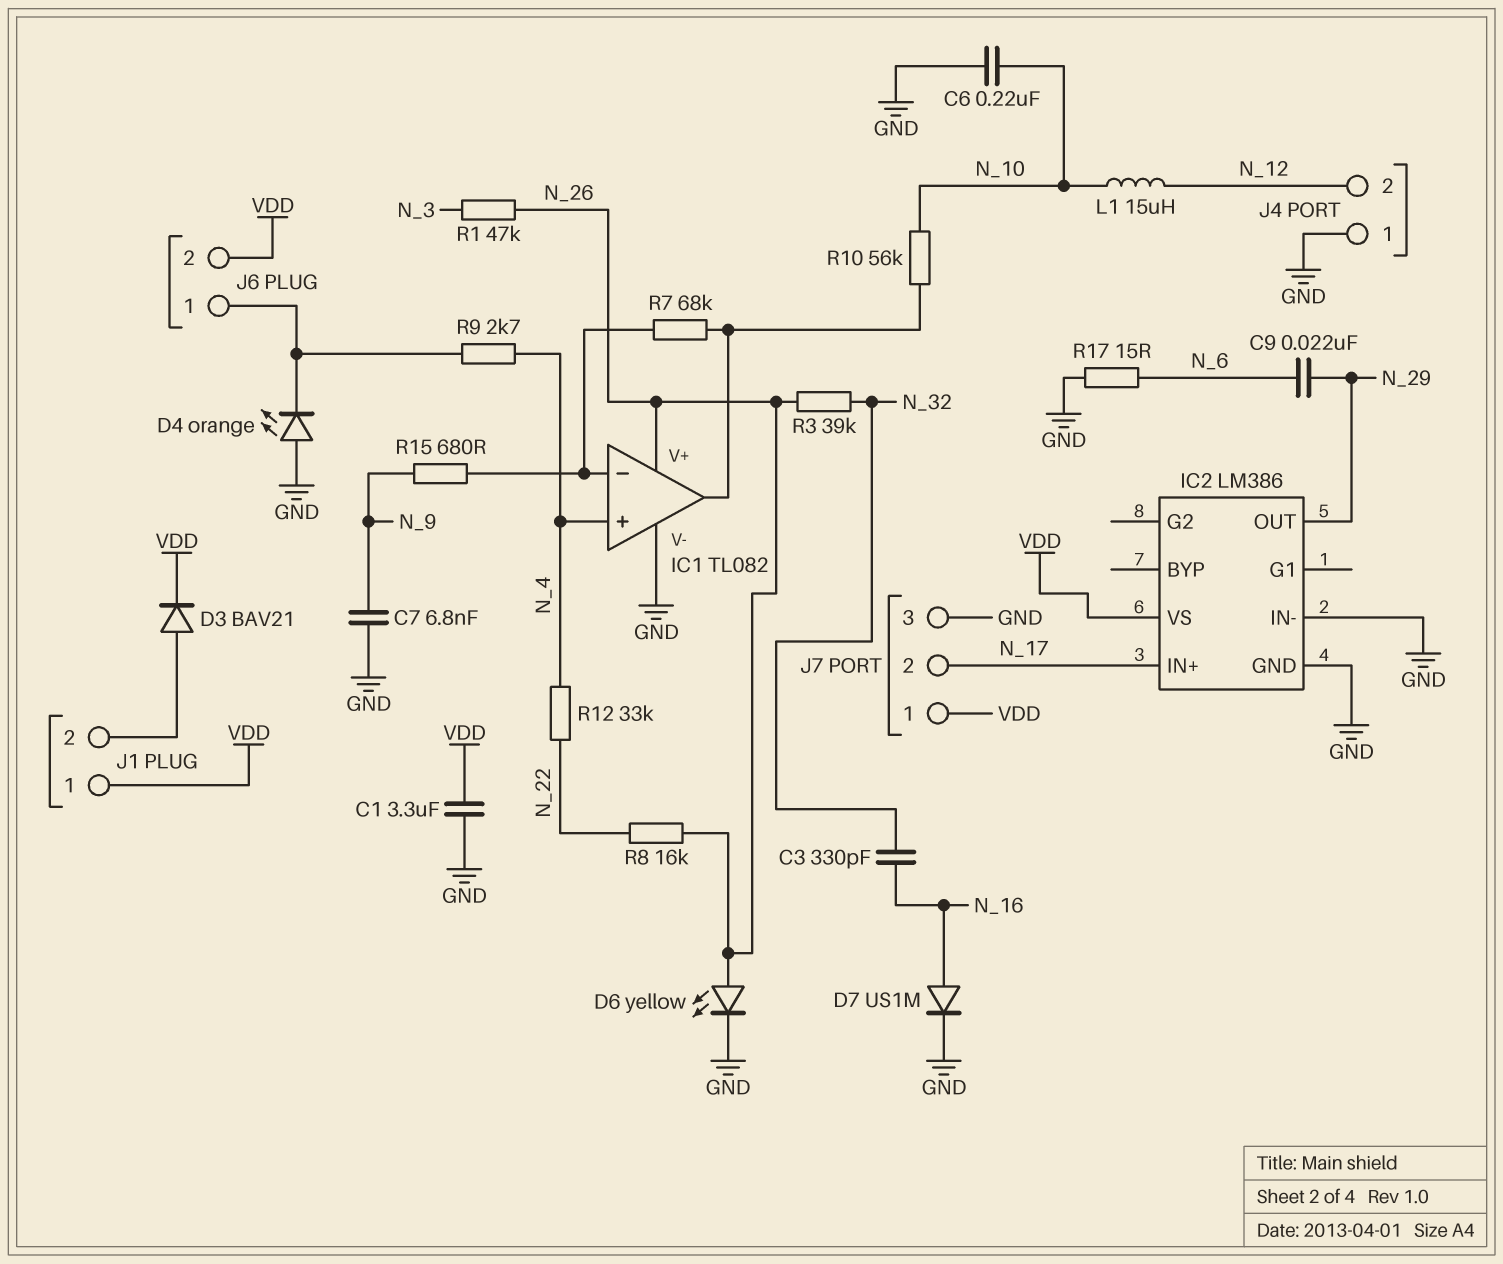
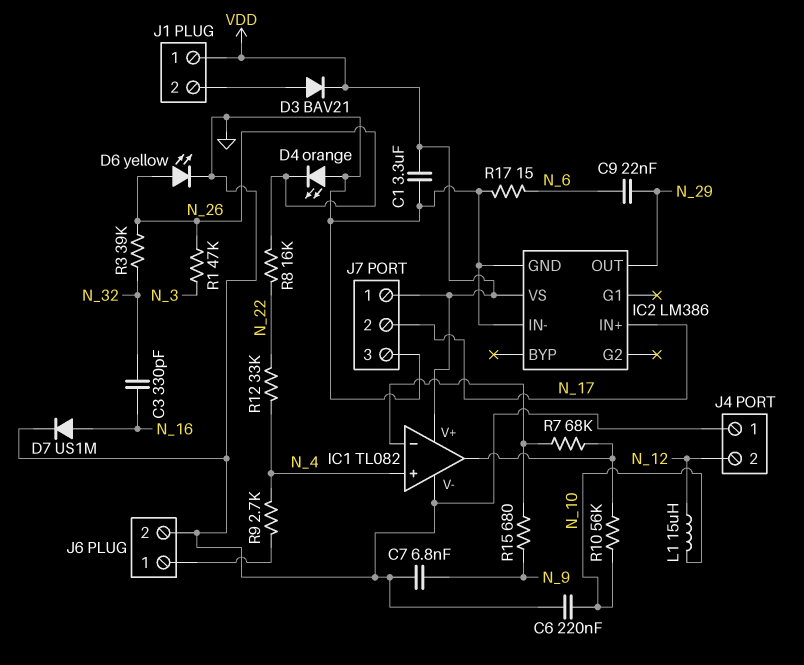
D4: LED orange (A GND, K J6/1) -> LED orange (A GND, K N_26)
IC1 pin V+: N_26 -> VDD
J6 pin 2: VDD -> GND

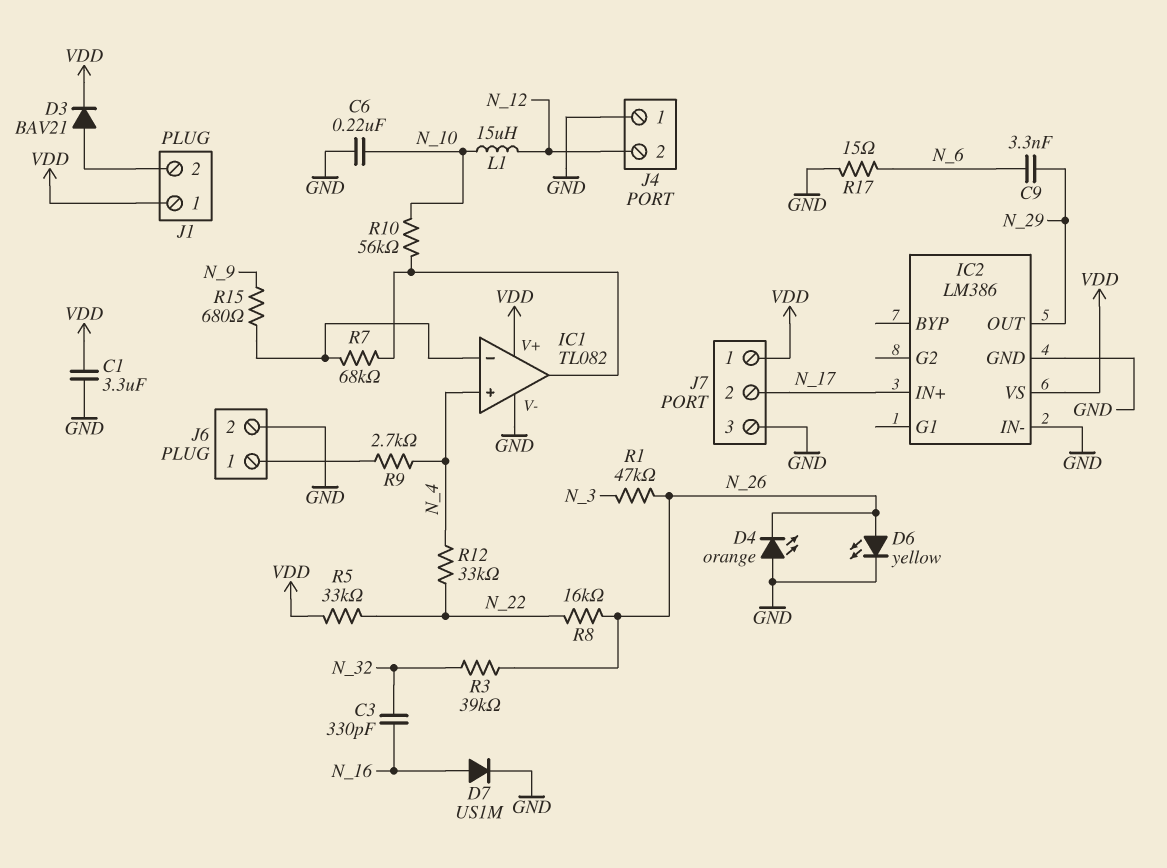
C7: 6.8nF (GND, N_9) -> none
C9: 22nF (N_6, N_29) -> 3.3nF (N_6, N_29)
R5: none -> 33k (N_22, VDD)

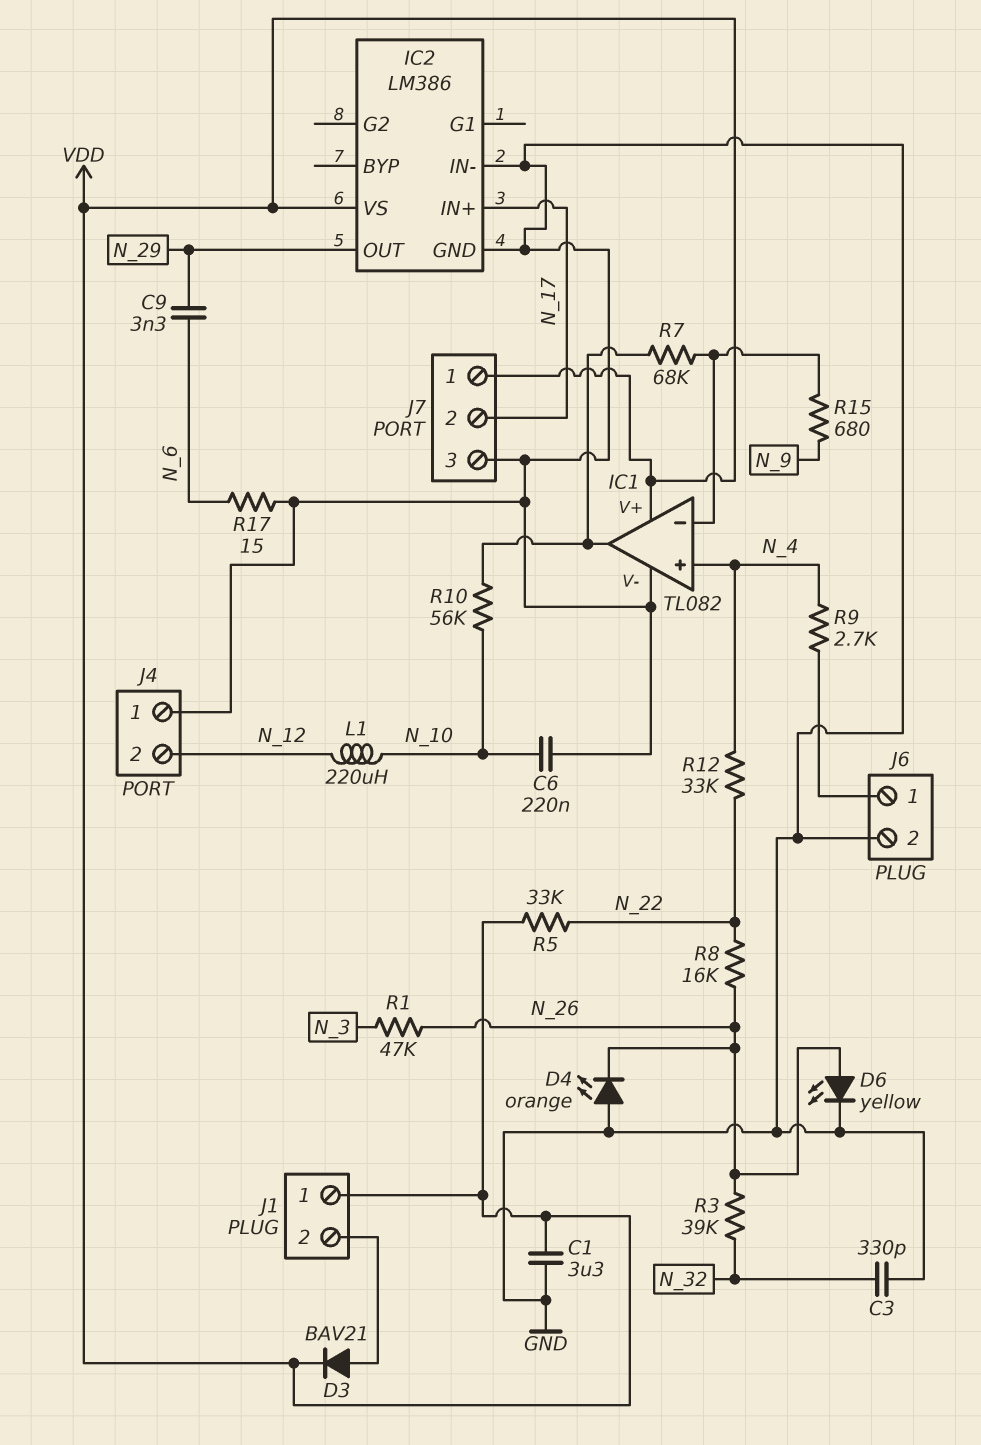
C3: 330pF (N_16, N_32) -> 330pF (GND, N_32)
D7: diode US1M (A N_16, K GND) -> none
L1: 15uH (N_10, N_12) -> 220uH (N_10, N_12)

